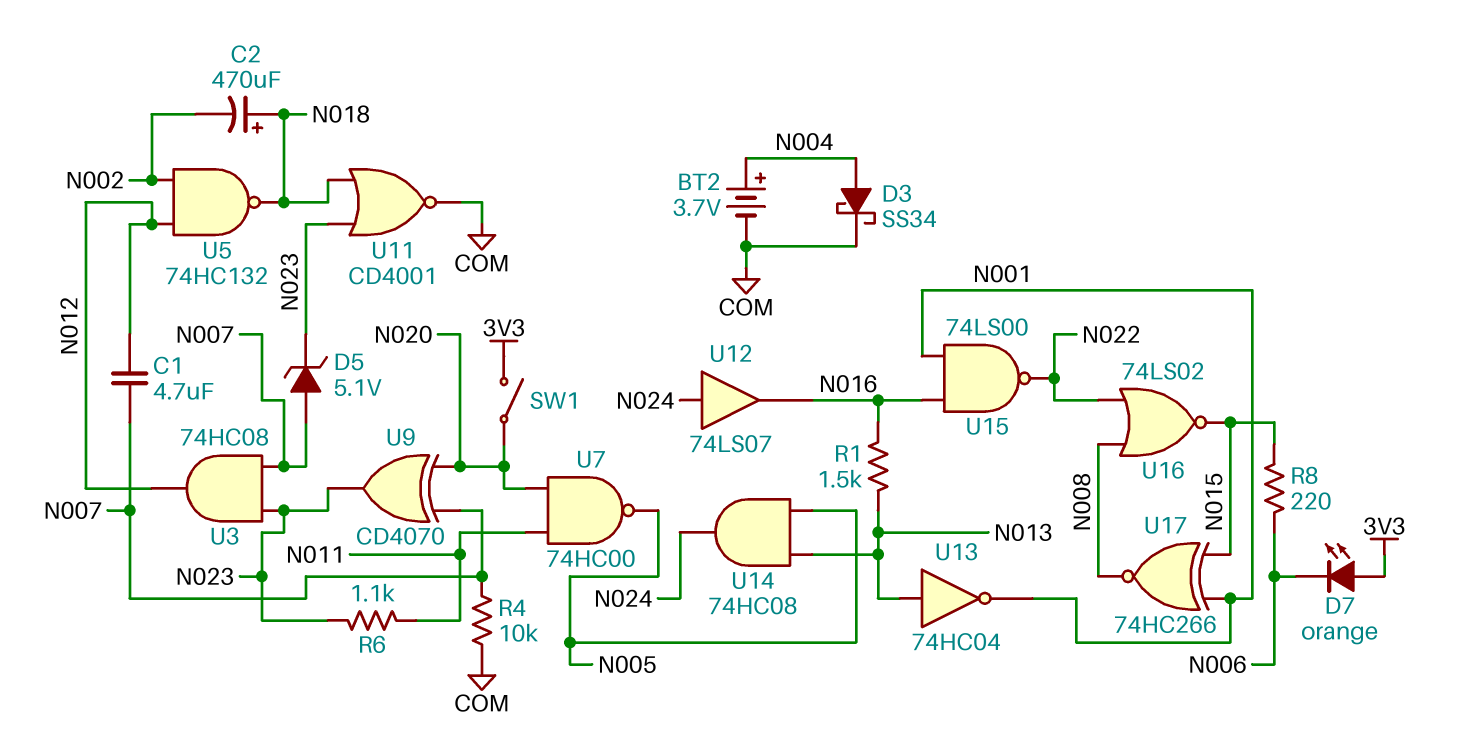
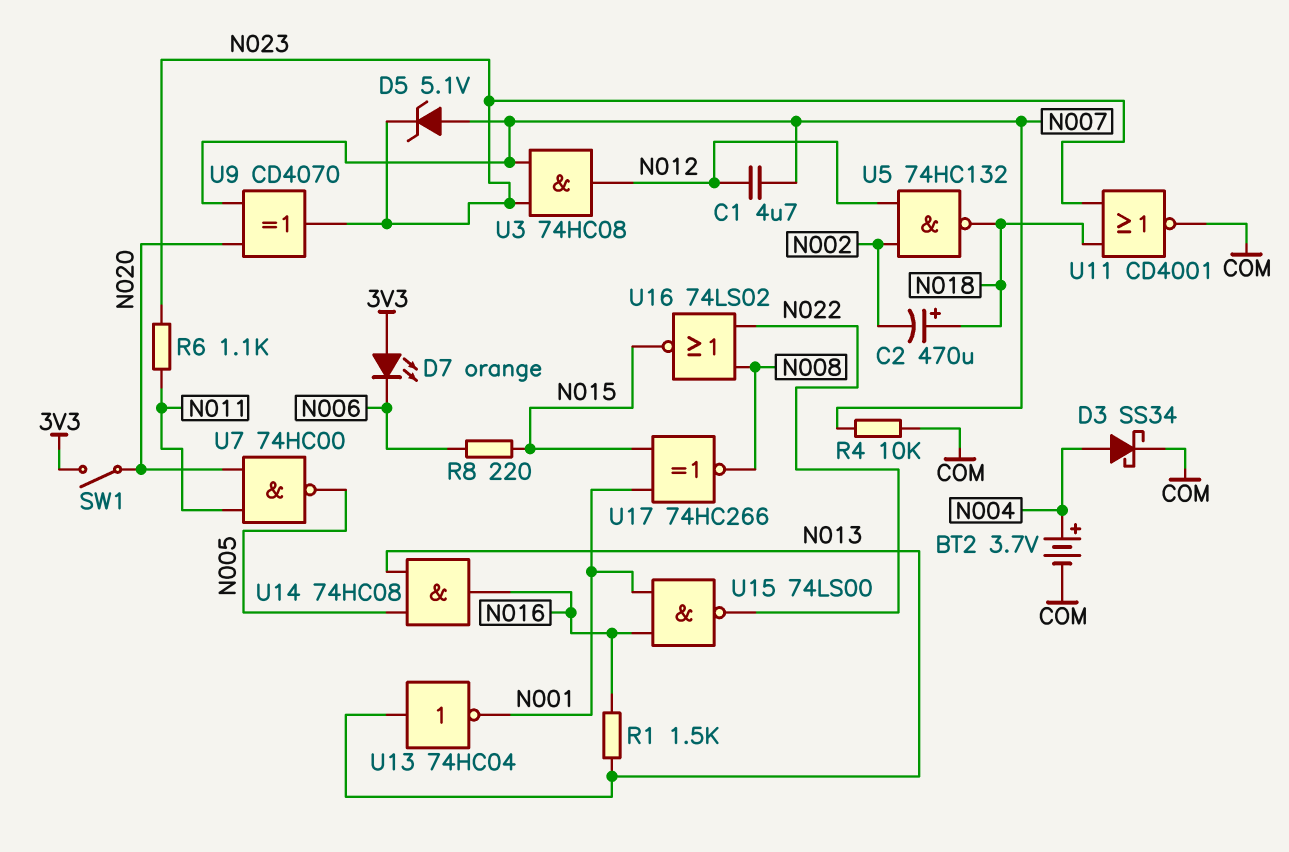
U12: buffer 74LS07 (in N024, out N016) -> none
U14: AND 74HC08 (in N005, in N013, out N024) -> AND 74HC08 (in N005, in N013, out N016)

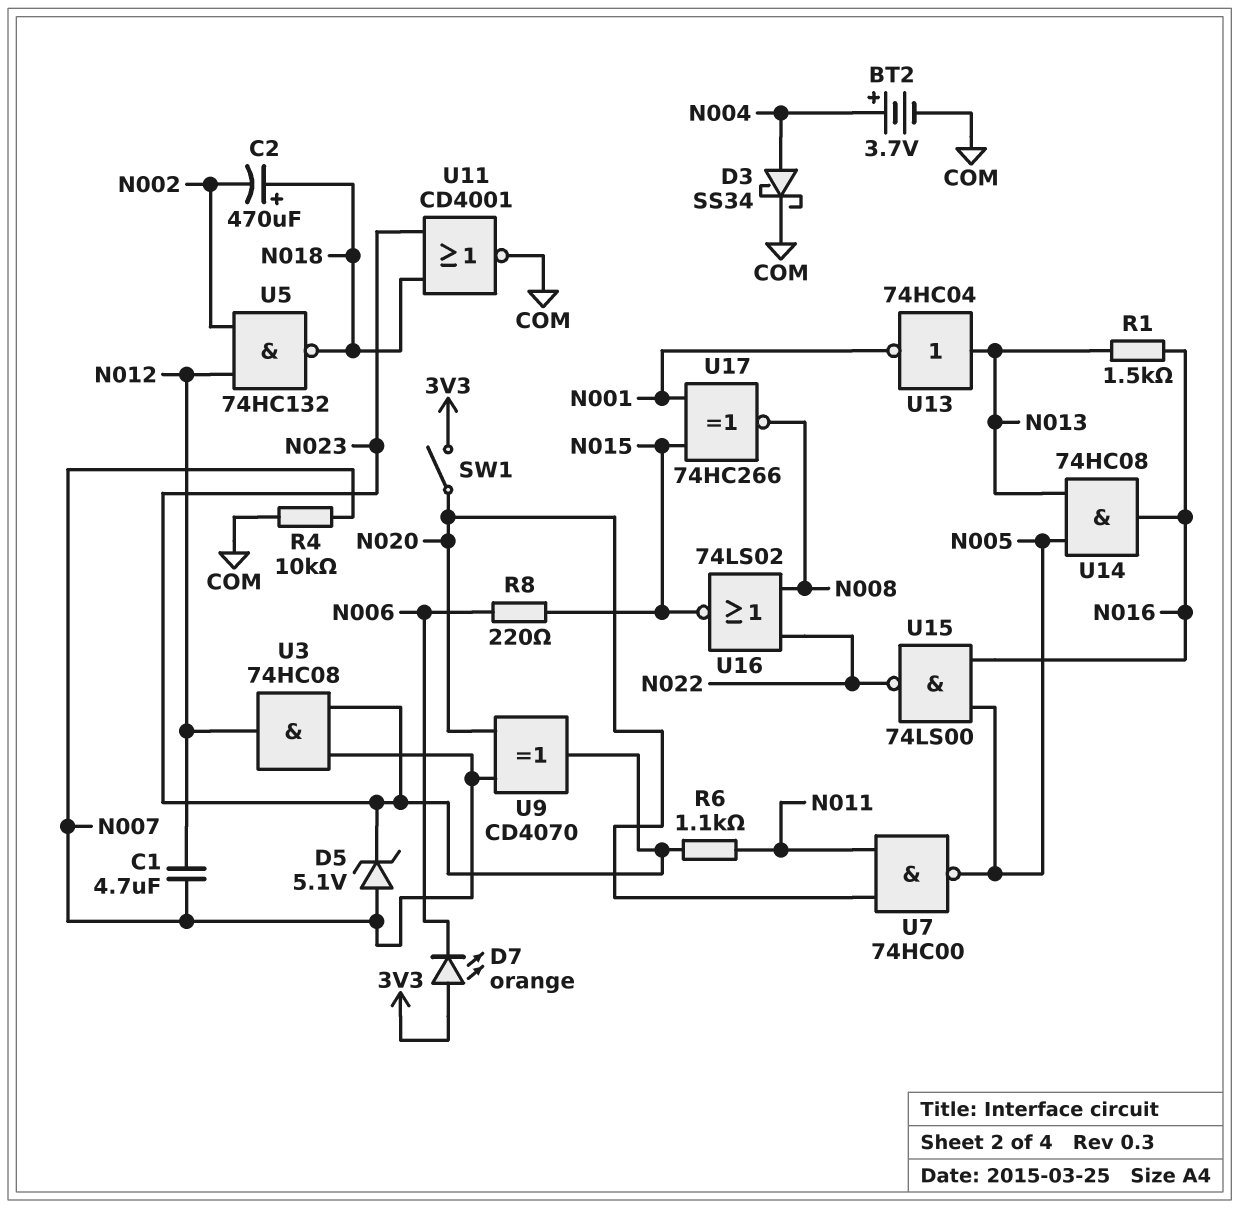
U15: NAND 74LS00 (in N001, in N016, out N022) -> NAND 74LS00 (in N005, in N016, out N022)

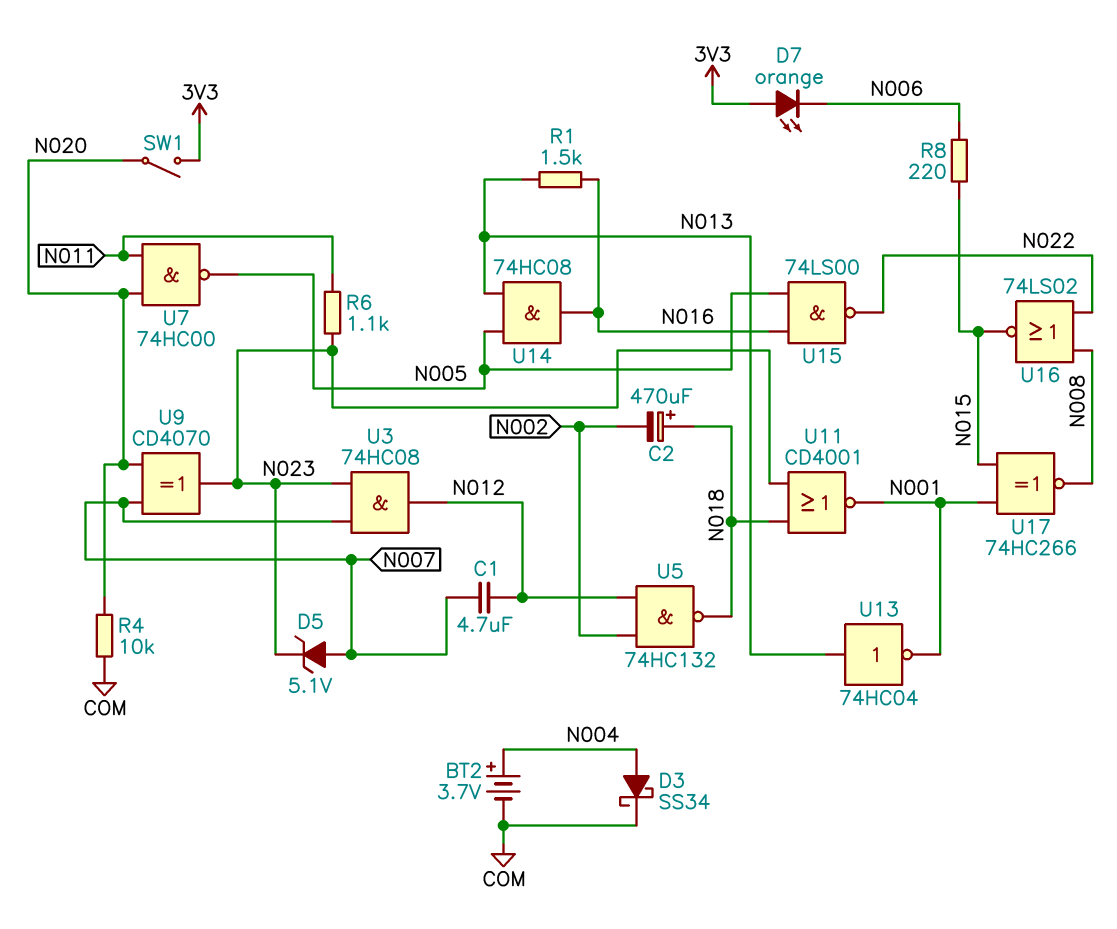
R4: 10k (COM, N007) -> 10k (COM, N020)
U11: NOR CD4001 (in N018, in N023, out COM) -> NOR CD4001 (in N018, in N023, out N001)

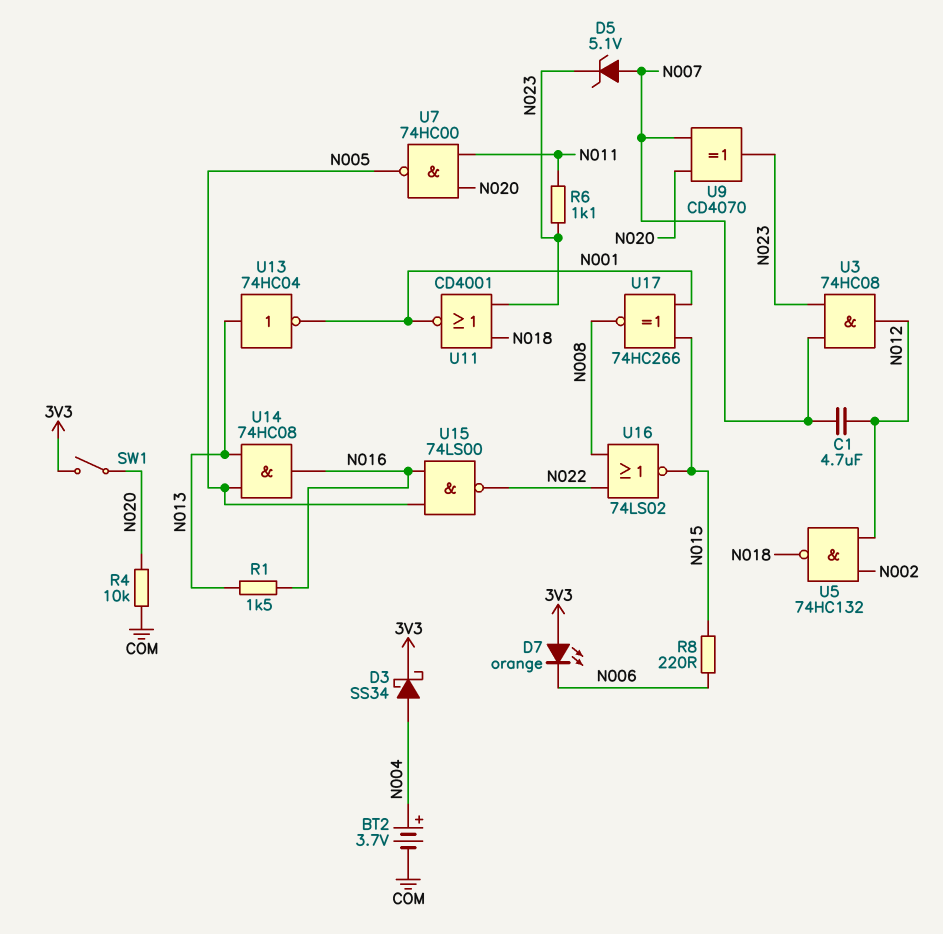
C2: 470uF (plus N018, minus N002) -> none
D3: schottky SS34 (A N004, K COM) -> schottky SS34 (A N004, K 3V3)

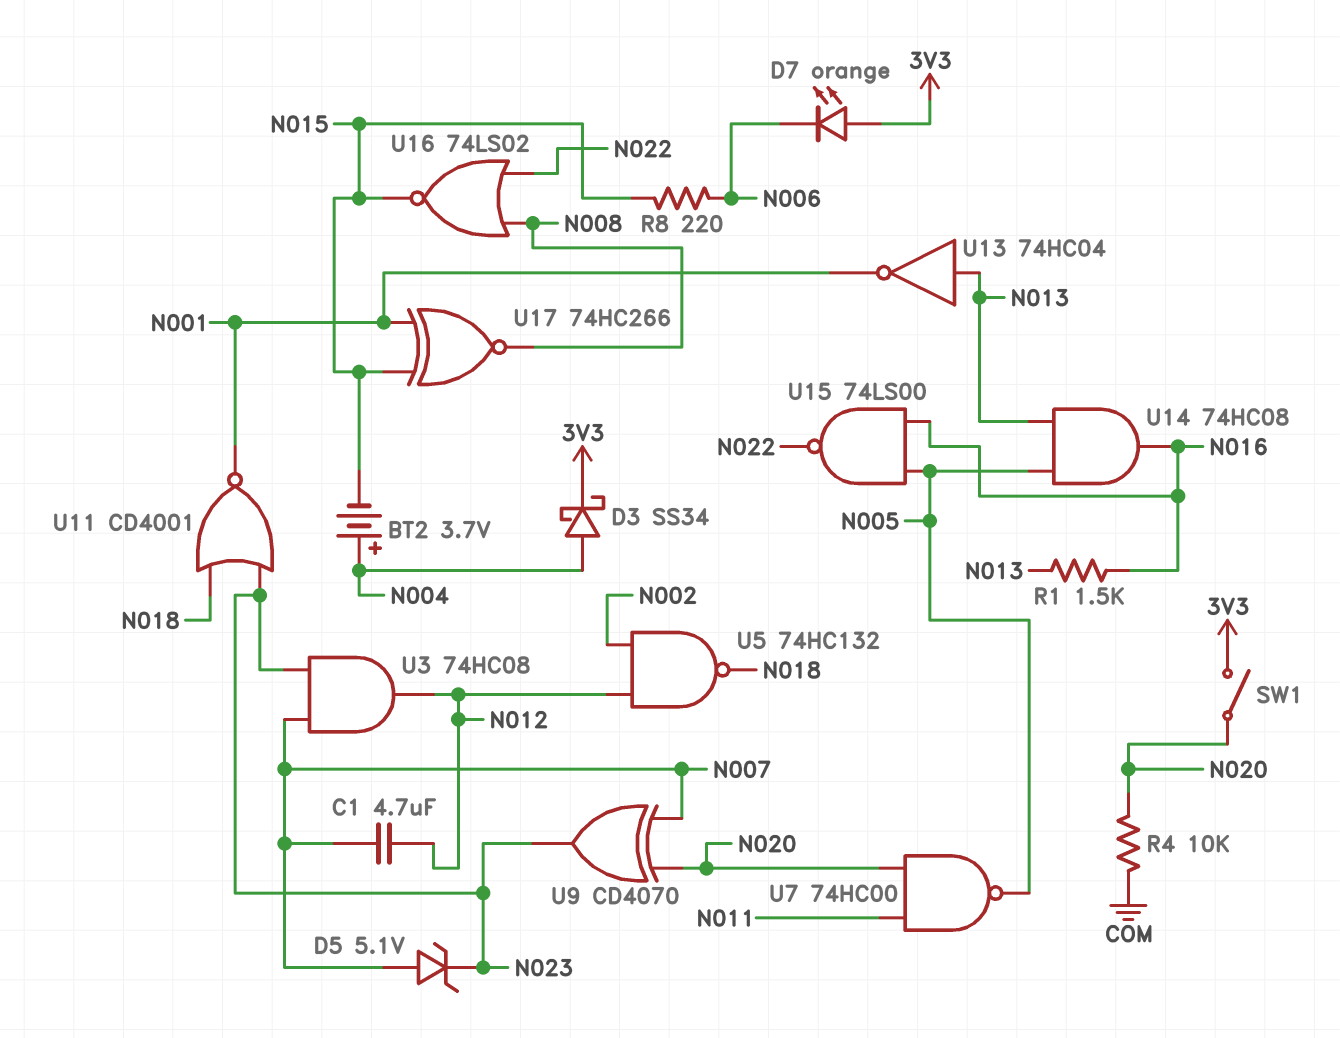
BT2: 3.7V (plus N004, minus COM) -> 3.7V (plus N004, minus N015)
R6: 1.1k (N011, N023) -> none

